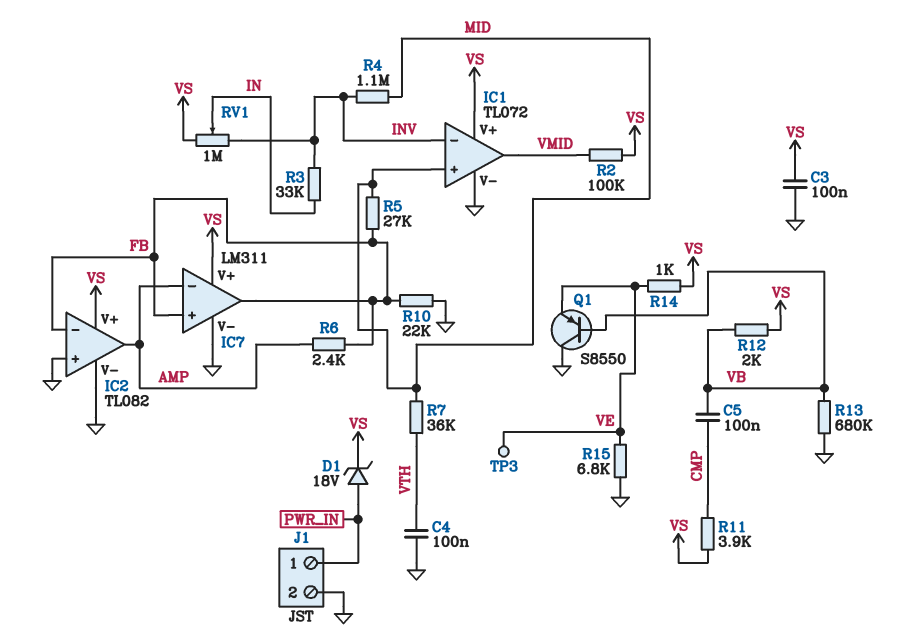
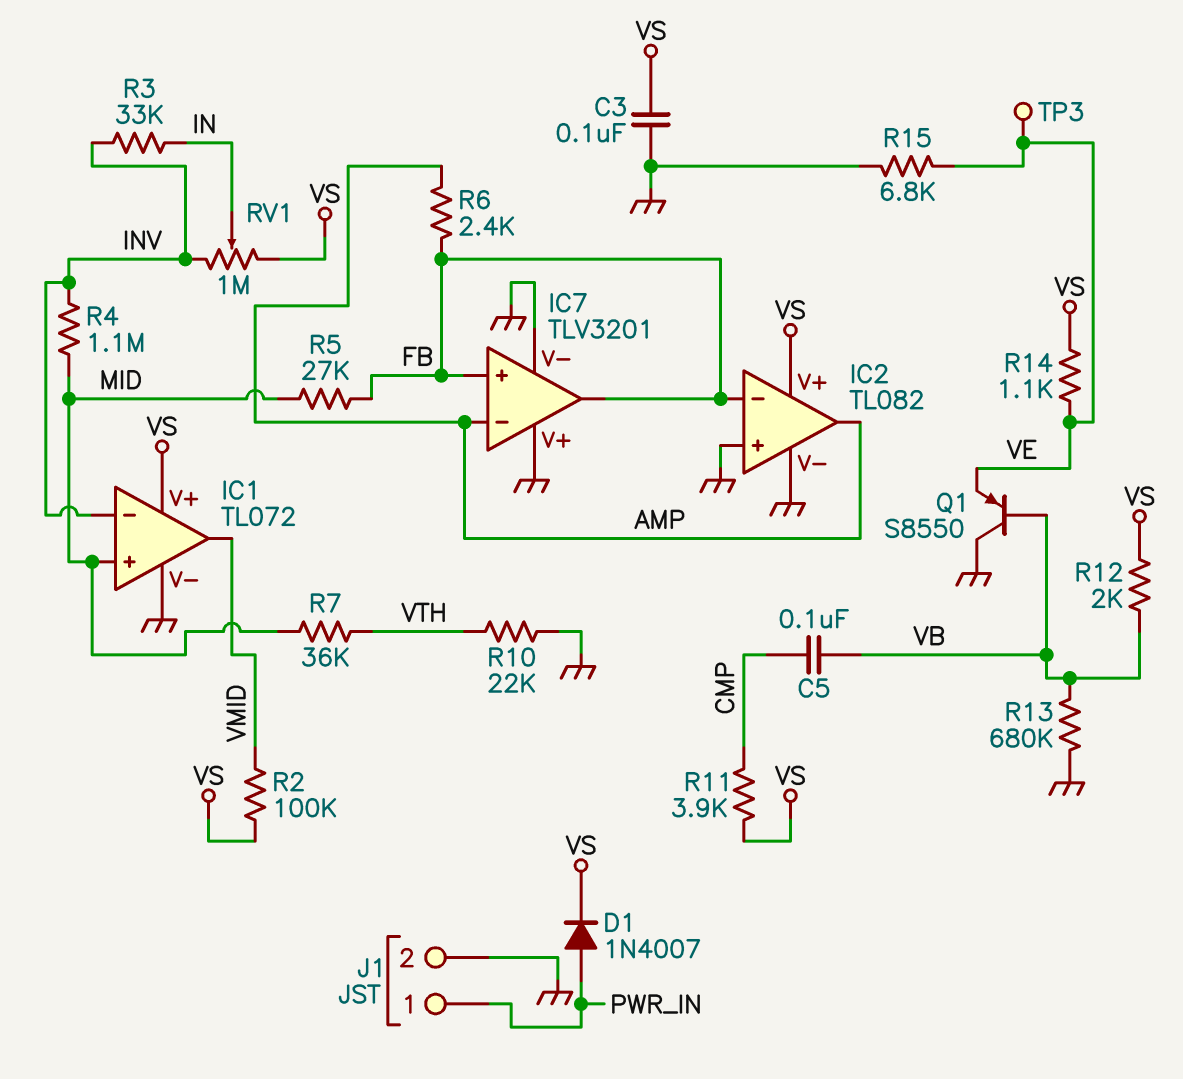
C4: 100nF (GND, VTH) -> none
D1: zener 18V (A PWR_IN, K VS) -> diode 1N4007 (A PWR_IN, K VS)
IC7: LM311 -> TLV3201
IC7 pin V+: VS -> GND
R10: 22k (FB, GND) -> 22k (GND, VTH)
R14: 1k (VE, VS) -> 1.1k (VE, VS)

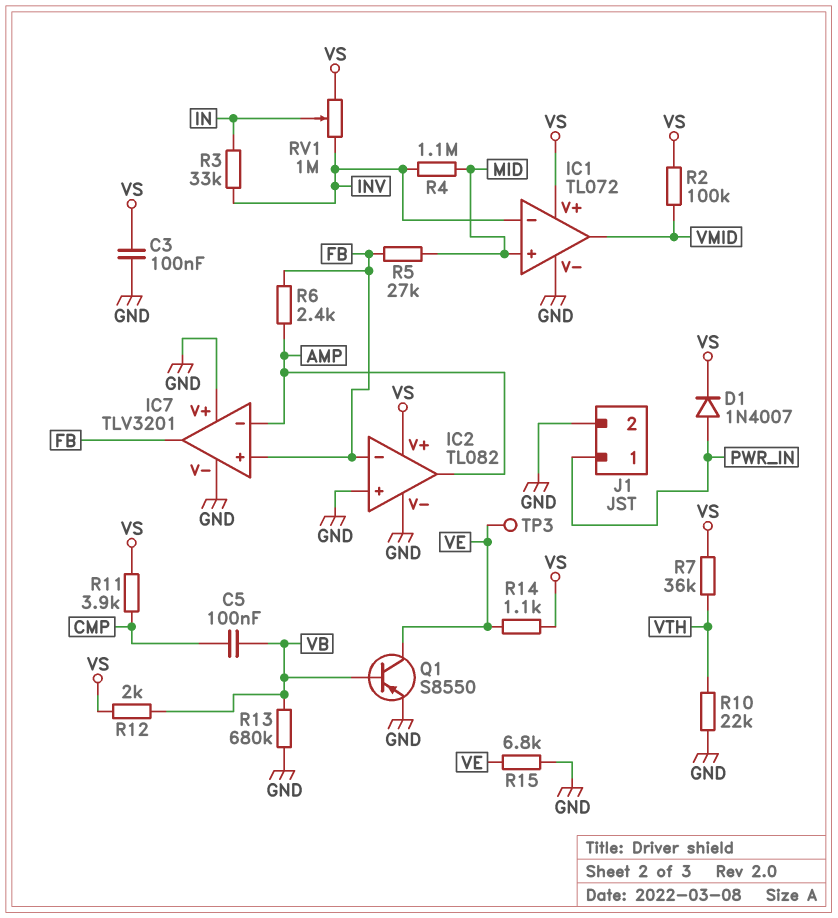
Q1: PNP S8550 (B VB, C GND, E VE) -> PNP S8550 (B VB, C VE, E GND)
R7: 36k (MID, VTH) -> 36k (VS, VTH)

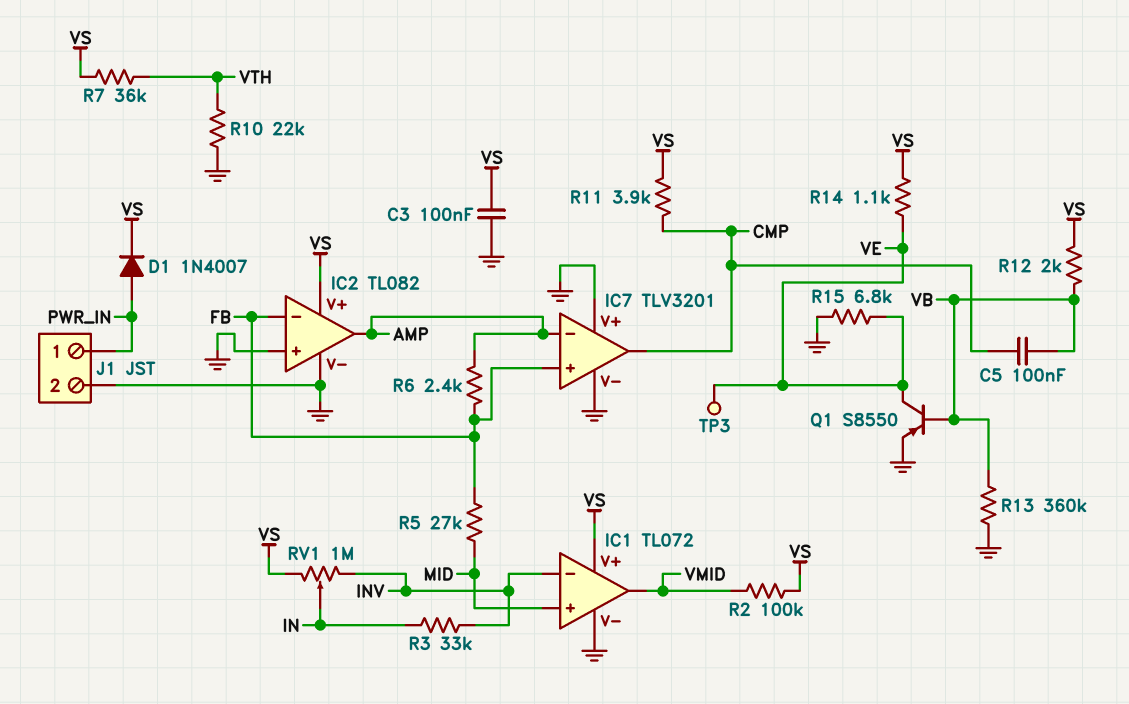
IC7 pin out: FB -> CMP
R4: 1.1M (INV, MID) -> none
R13: 680k (GND, VB) -> 360k (GND, VB)

